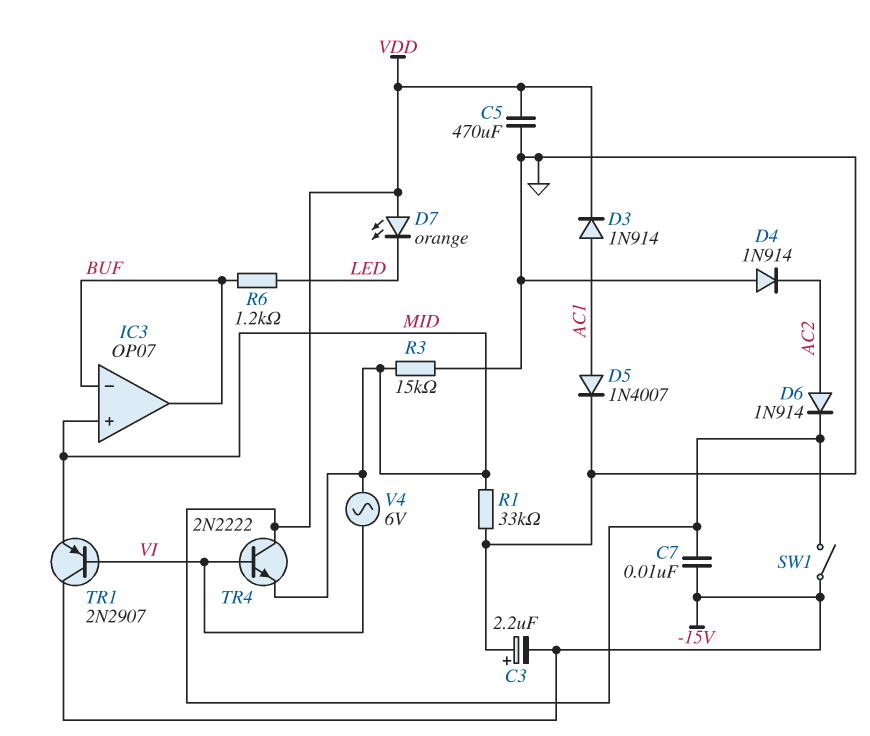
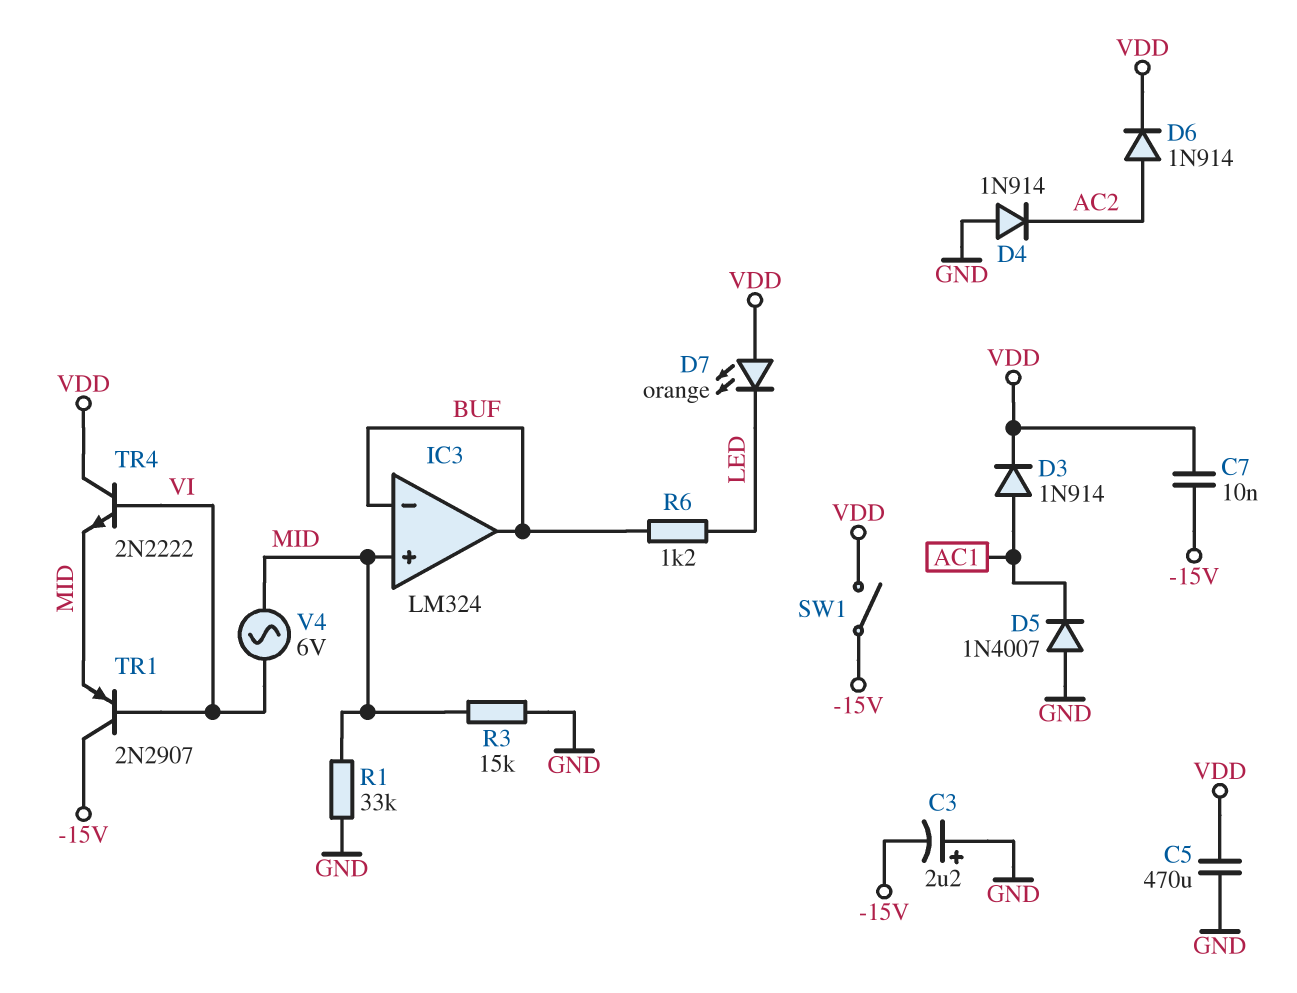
D5: diode 1N4007 (A AC1, K GND) -> diode 1N4007 (A GND, K AC1)
IC3: OP07 -> LM324

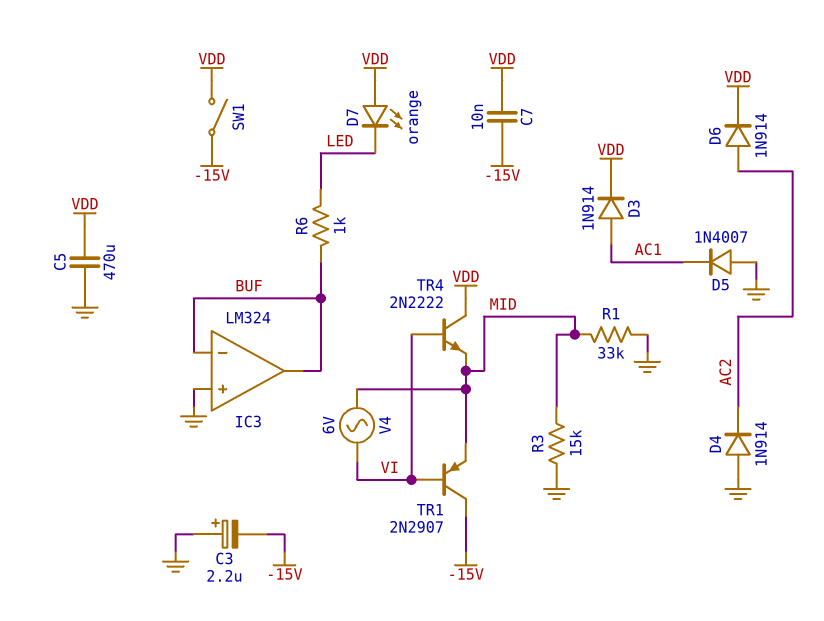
IC3 pin in+: MID -> GND
R6: 1.2k (BUF, LED) -> 1k (BUF, LED)

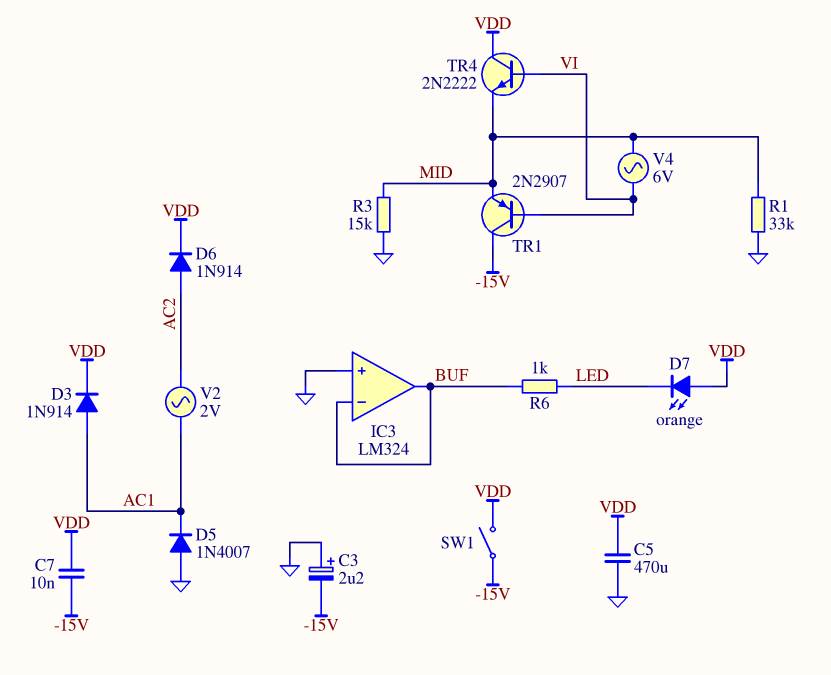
D4: diode 1N914 (A GND, K AC2) -> none
V2: none -> AC 2V (AC1, AC2)

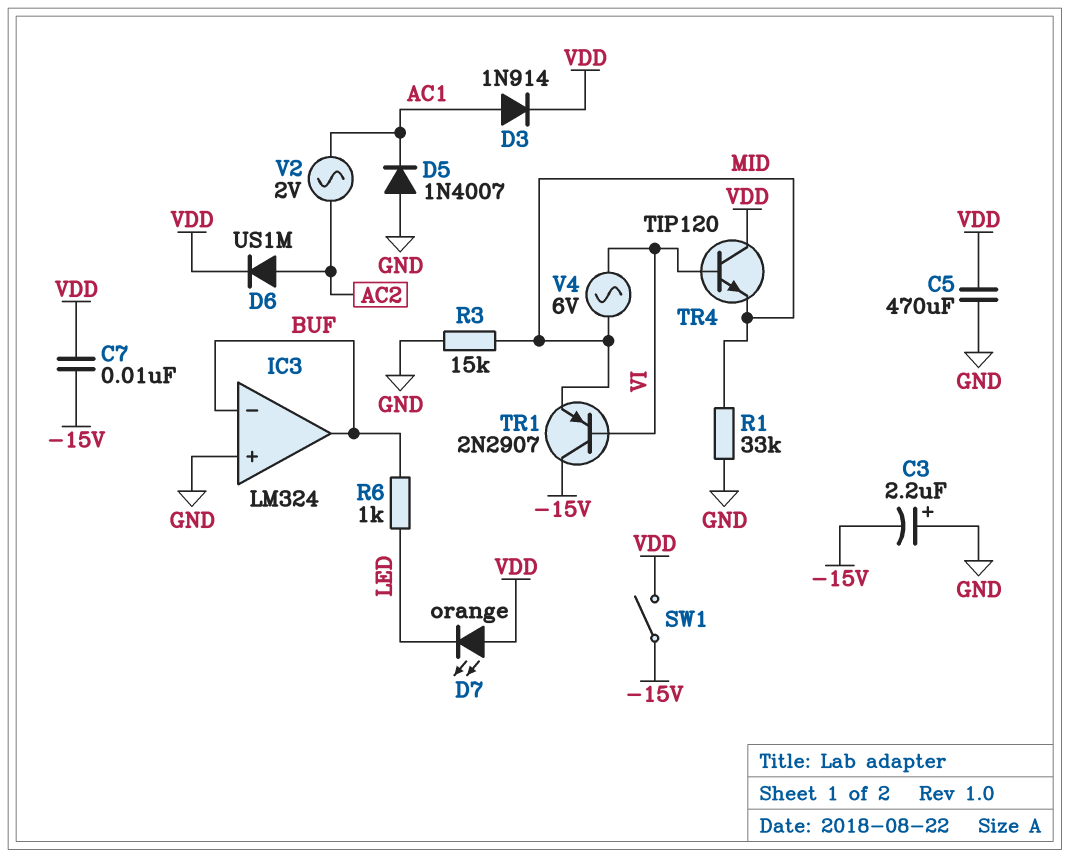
D6: diode 1N914 (A AC2, K VDD) -> diode US1M (A AC2, K VDD)
TR4: NPN 2N2222 (B VI, C VDD, E MID) -> NPN TIP120 (B VI, C VDD, E MID)

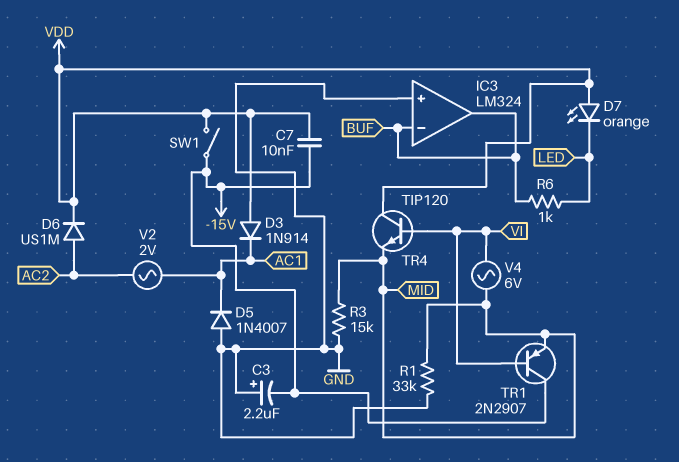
C5: 470uF (GND, VDD) -> none
D3: diode 1N914 (A AC1, K VDD) -> diode 1N914 (A VDD, K AC1)

